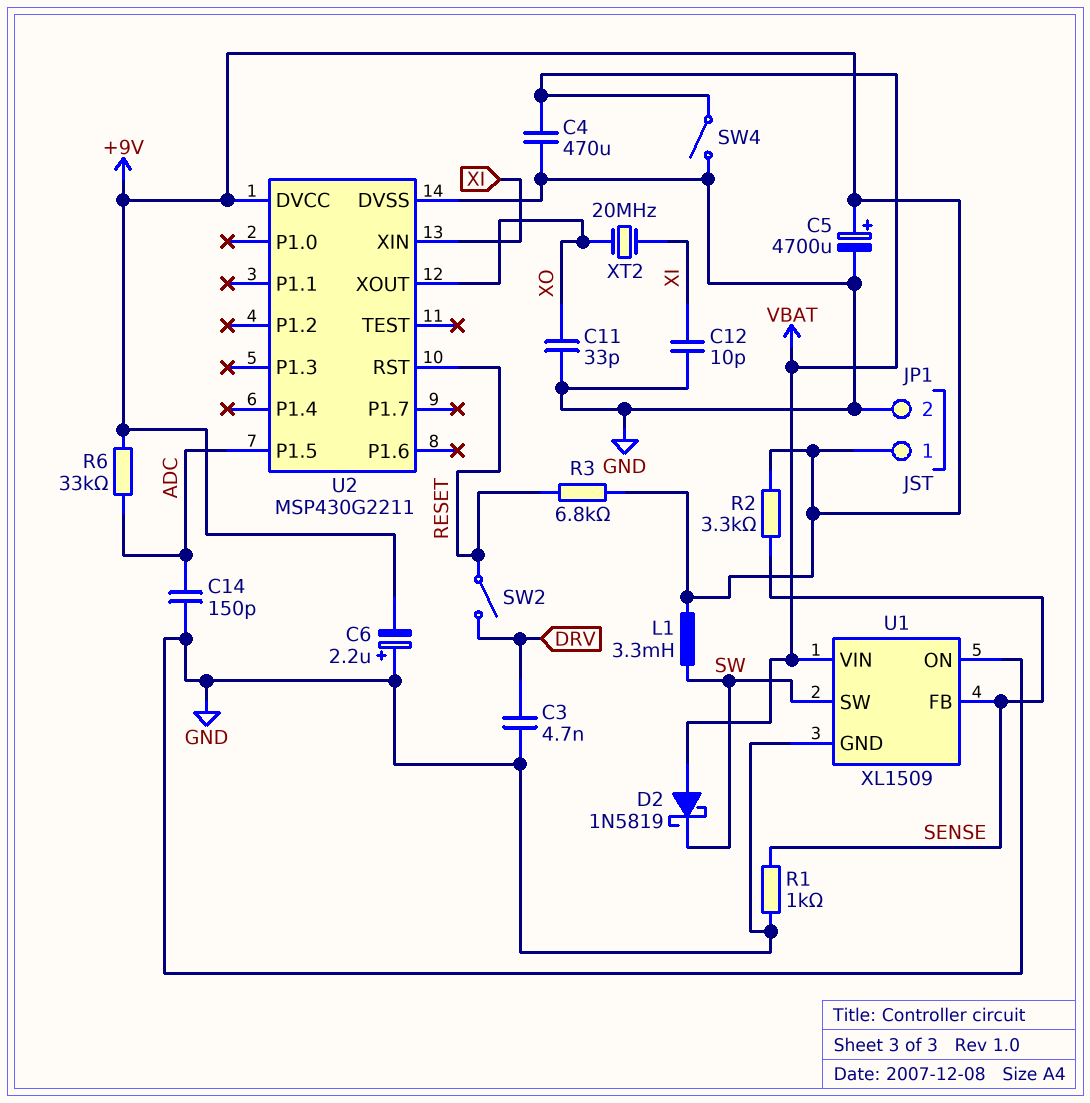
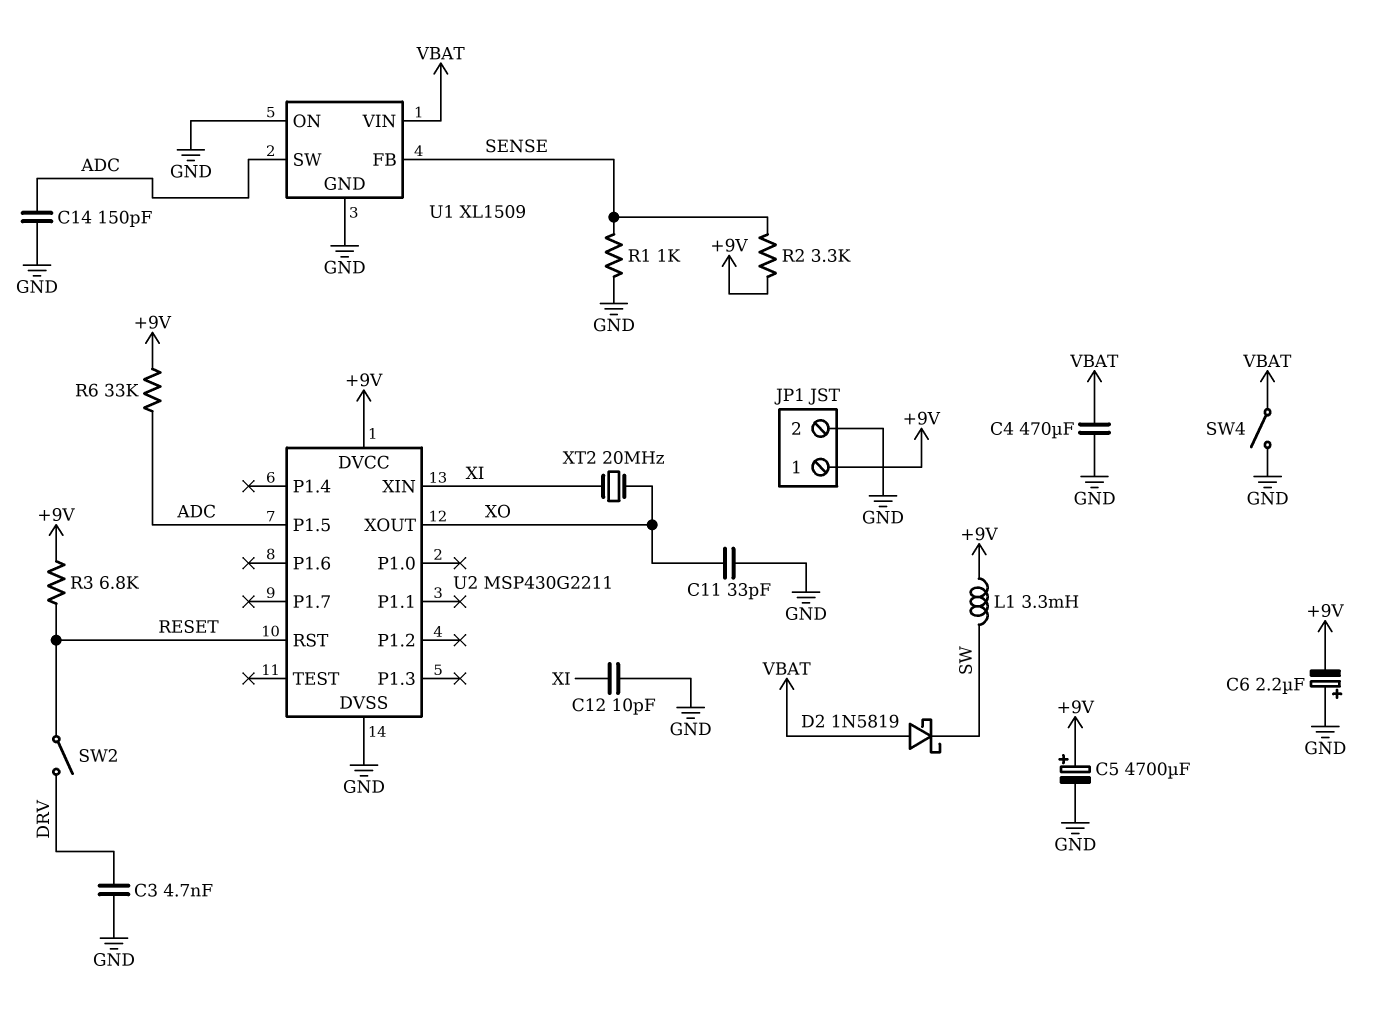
U1 pin SW: SW -> ADC

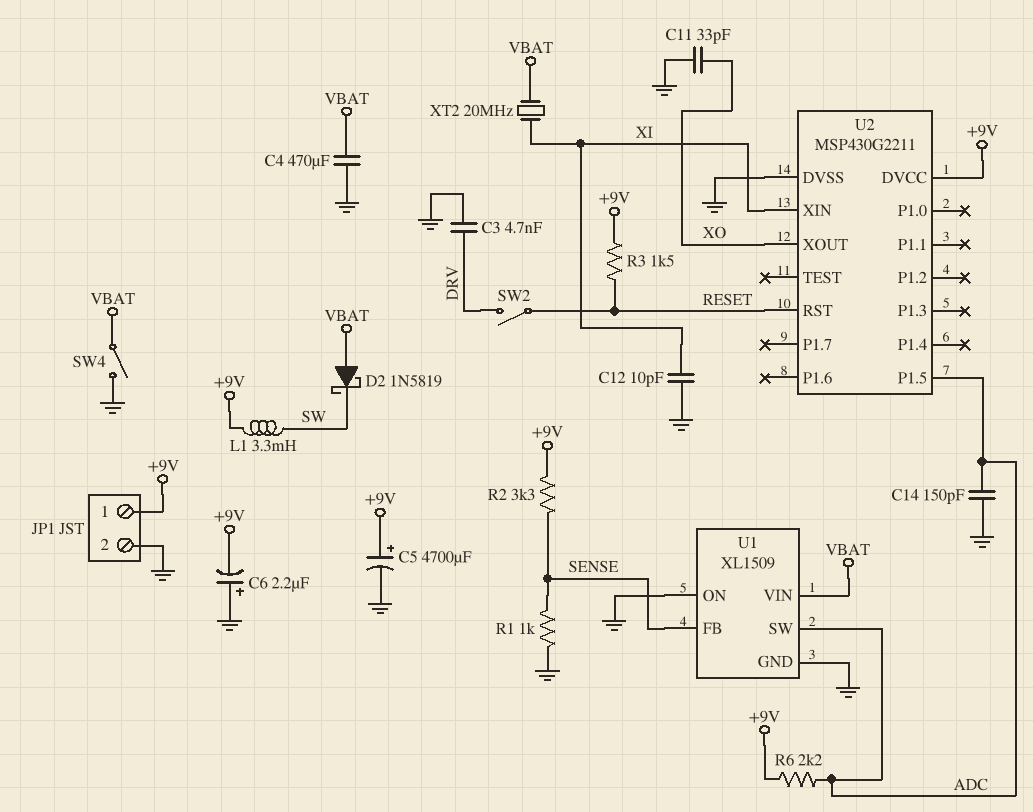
R3: 6.8k (+9V, RESET) -> 1.5k (+9V, RESET)
R6: 33k (+9V, ADC) -> 2.2k (+9V, ADC)
XT2: 20MHz (XI, XO) -> 20MHz (VBAT, XI)

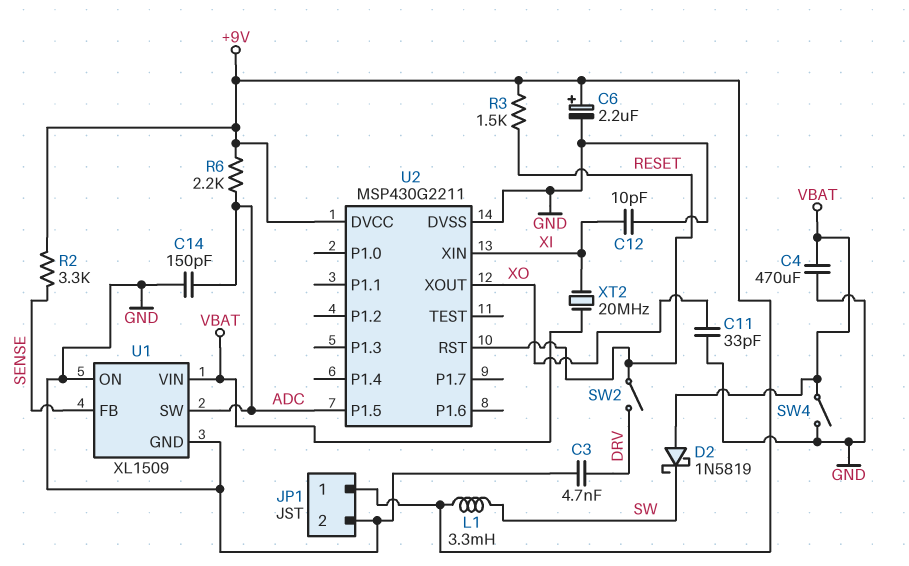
C5: 4700uF (plus +9V, minus GND) -> none
C6: 2.2uF (plus GND, minus +9V) -> 2.2uF (plus +9V, minus GND)
R1: 1k (GND, SENSE) -> none

